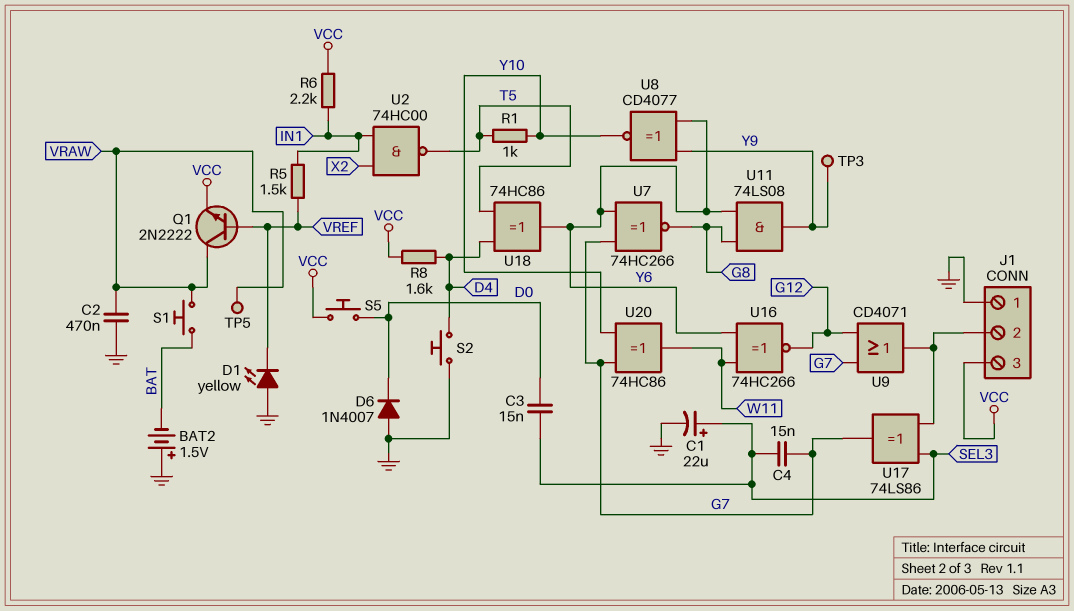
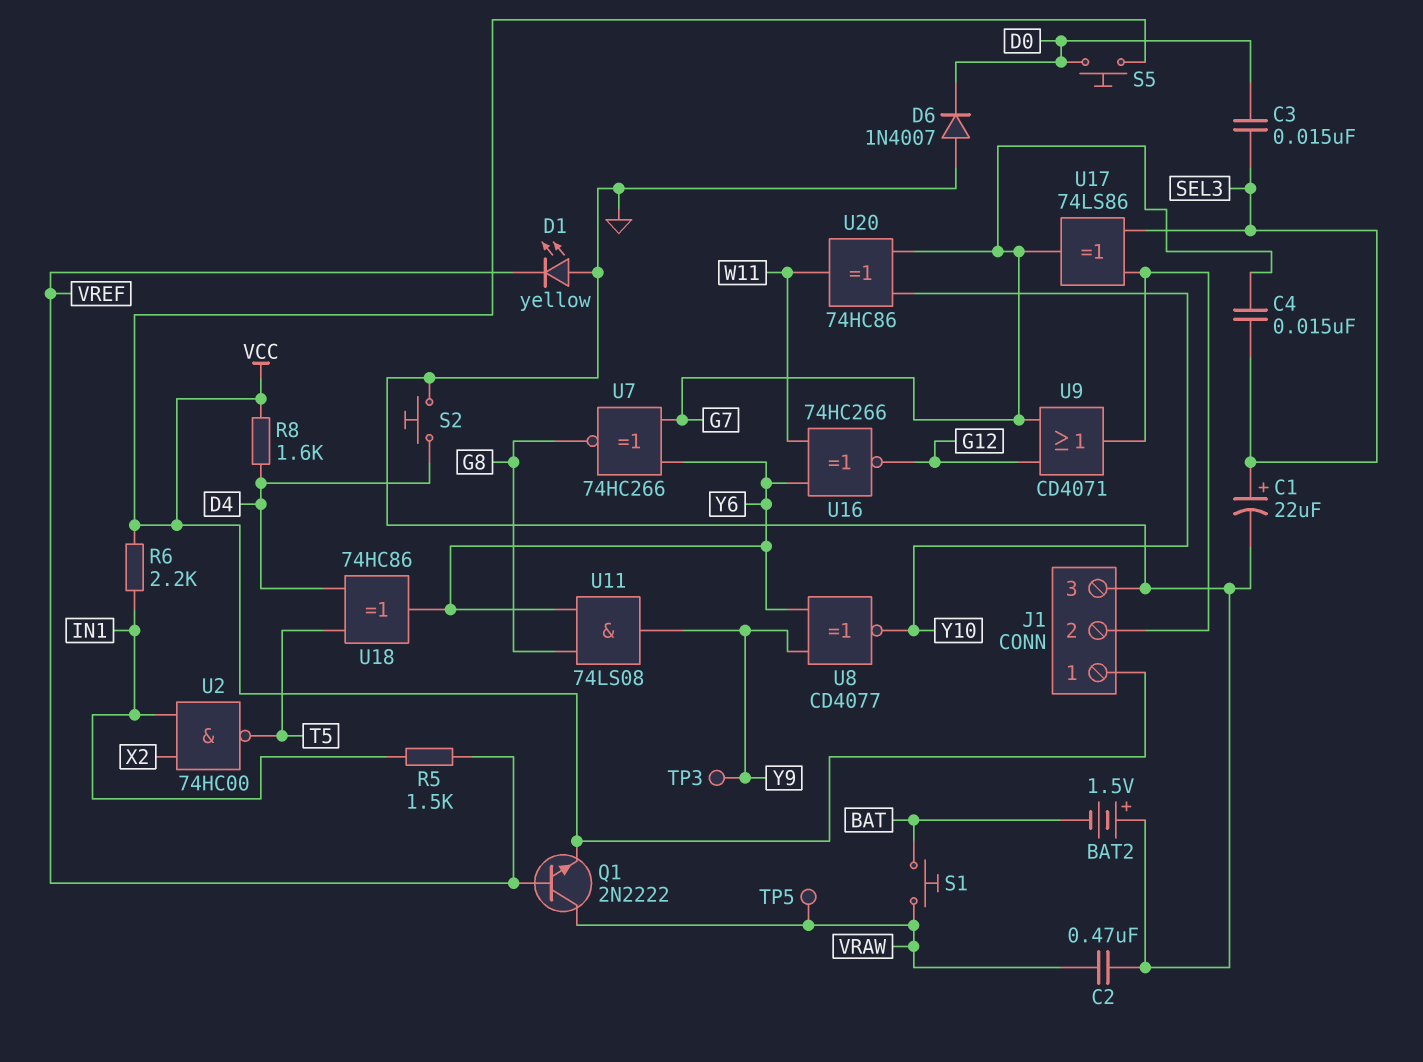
J1 pin 1: GND -> VCC
J1 pin 3: VCC -> GND
R1: 1k (T5, Y10) -> none

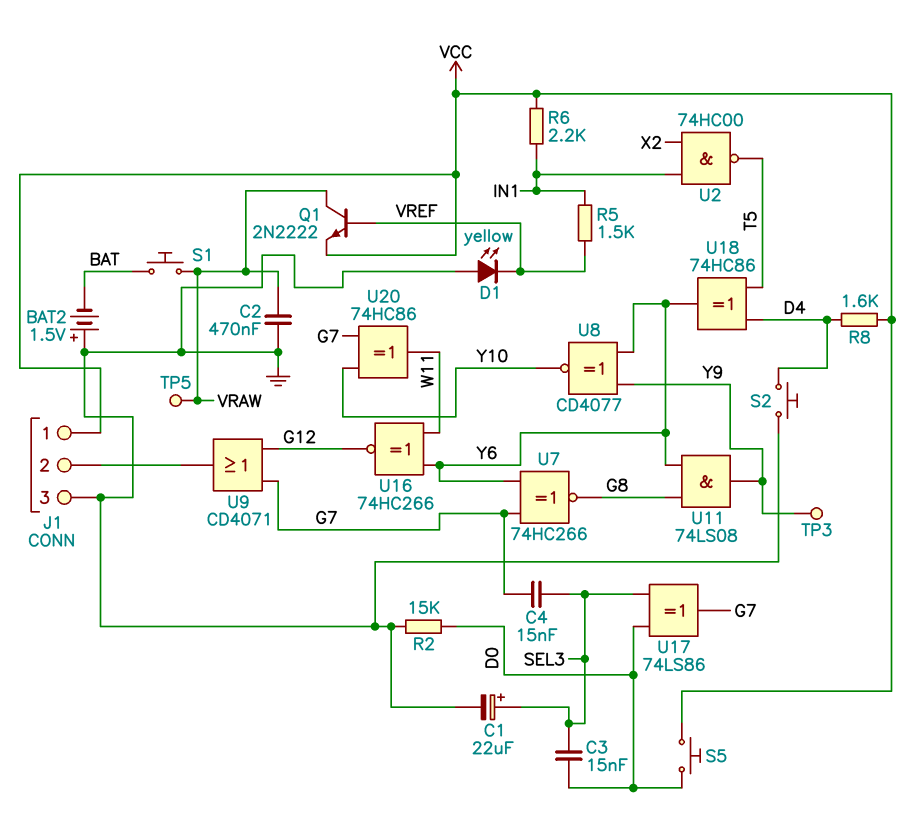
D6: diode 1N4007 (A GND, K D0) -> none
R2: none -> 15k (D0, GND)
U17: XOR 74LS86 (in J1/2, in SEL3, out G7) -> XOR 74LS86 (in D0, in SEL3, out G7)

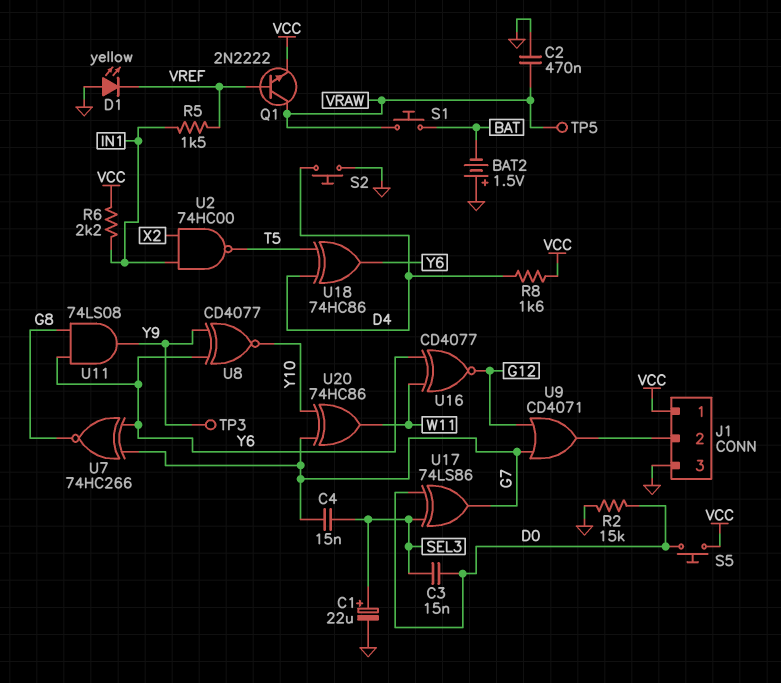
U16: XNOR 74HC266 (in W11, in Y6, out G12) -> XNOR CD4077 (in W11, in Y6, out G12)

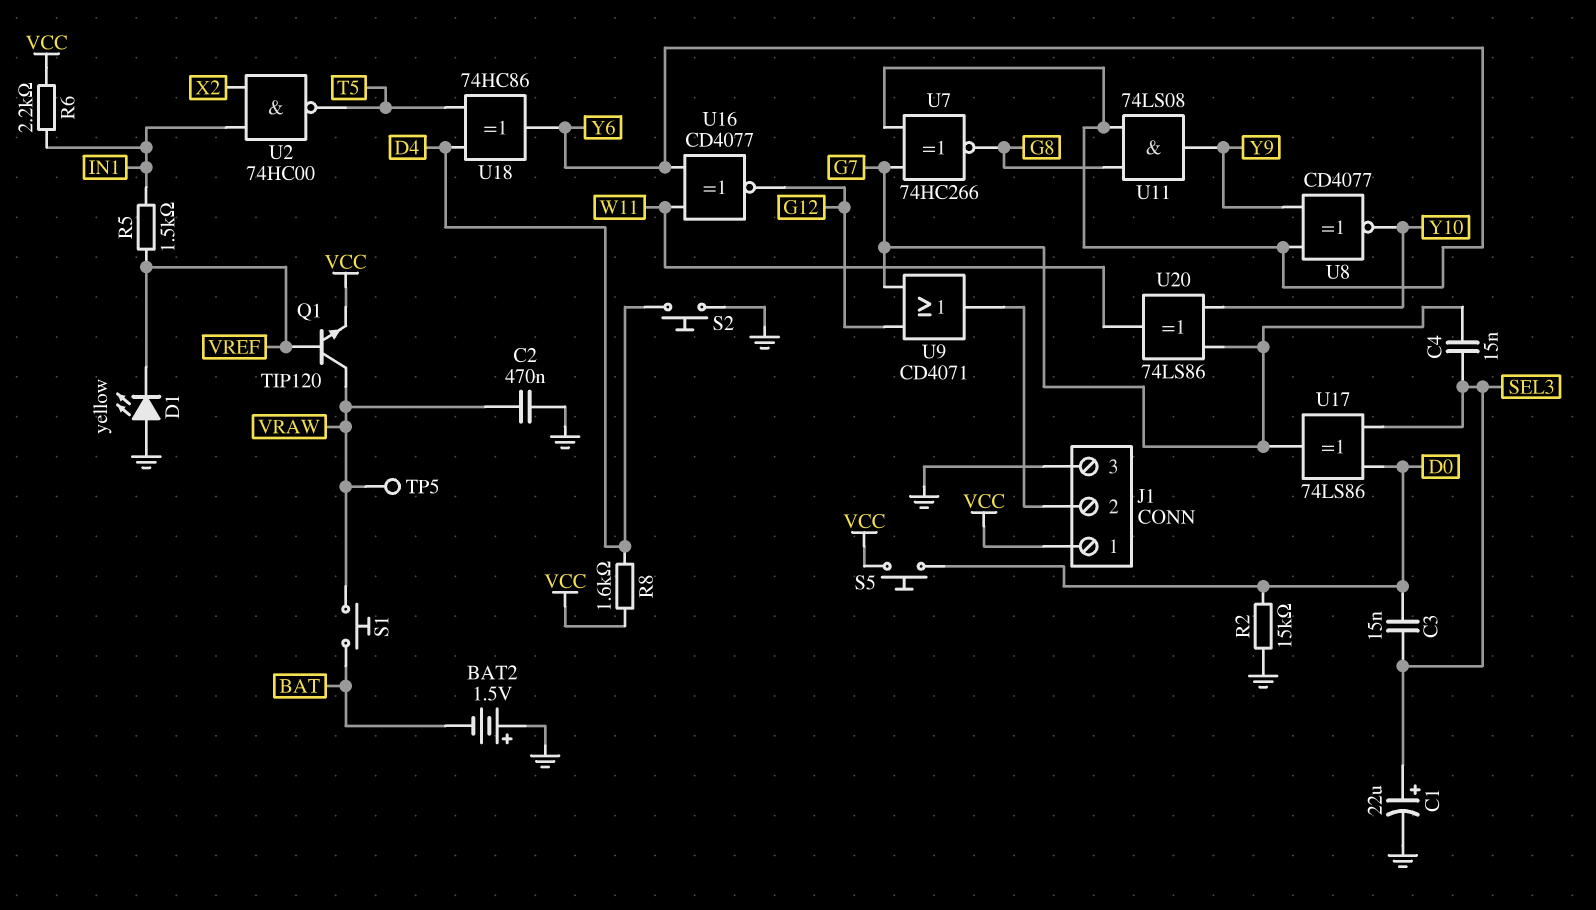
Q1: NPN 2N2222 (B VREF, C VRAW, E VCC) -> NPN TIP120 (B VREF, C VRAW, E VCC)
TP3: test point (Y9) -> none
U20: XOR 74HC86 (in G7, in Y10, out W11) -> XOR 74LS86 (in G7, in Y10, out W11)

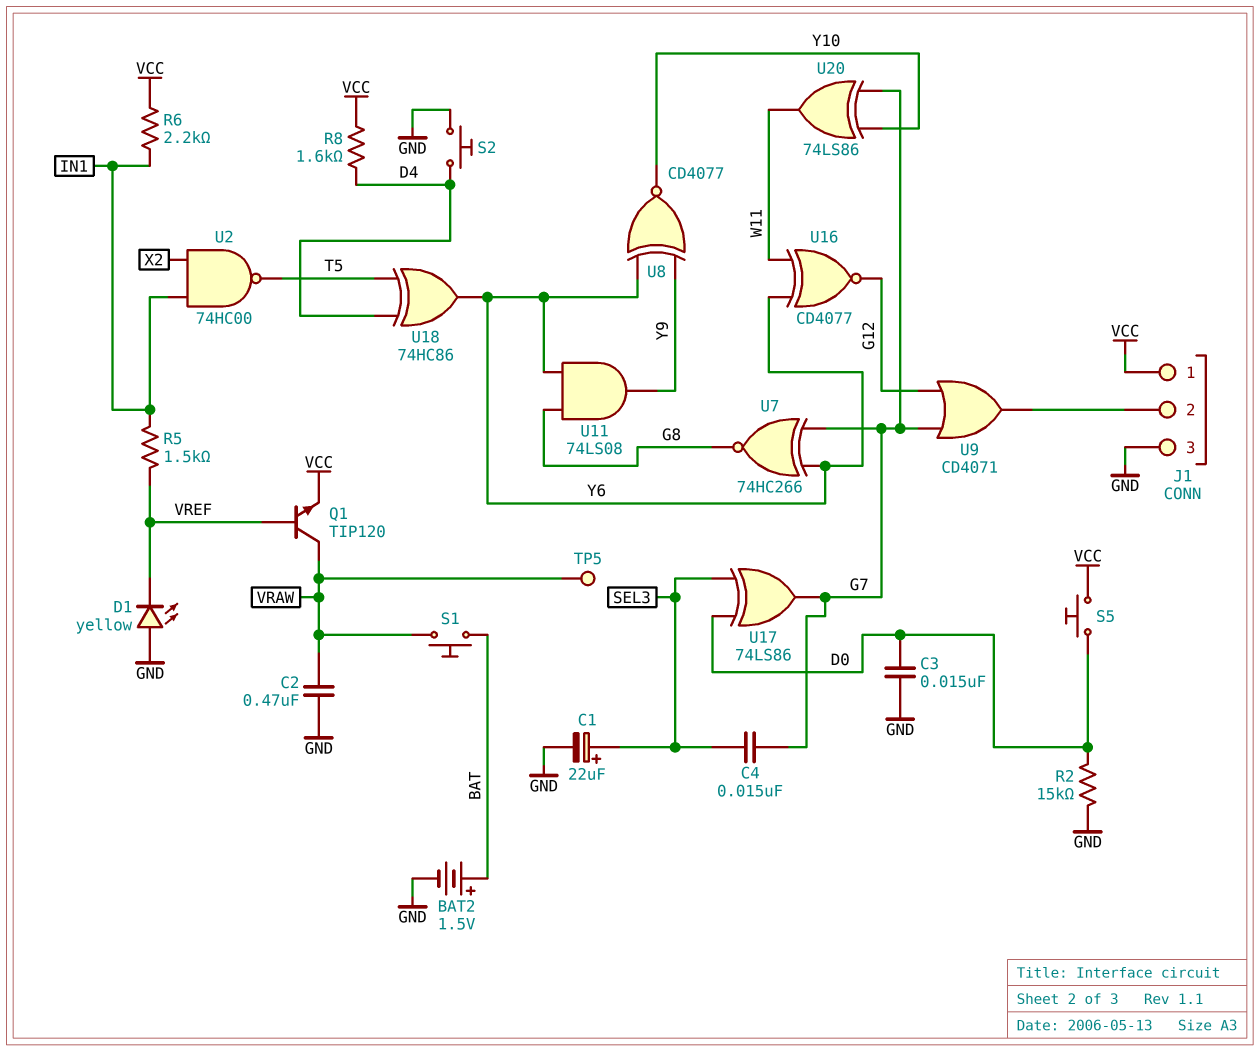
BAT2: 1.5V (plus GND, minus BAT) -> 1.5V (plus BAT, minus GND)
C3: 15nF (D0, SEL3) -> 15nF (D0, GND)

